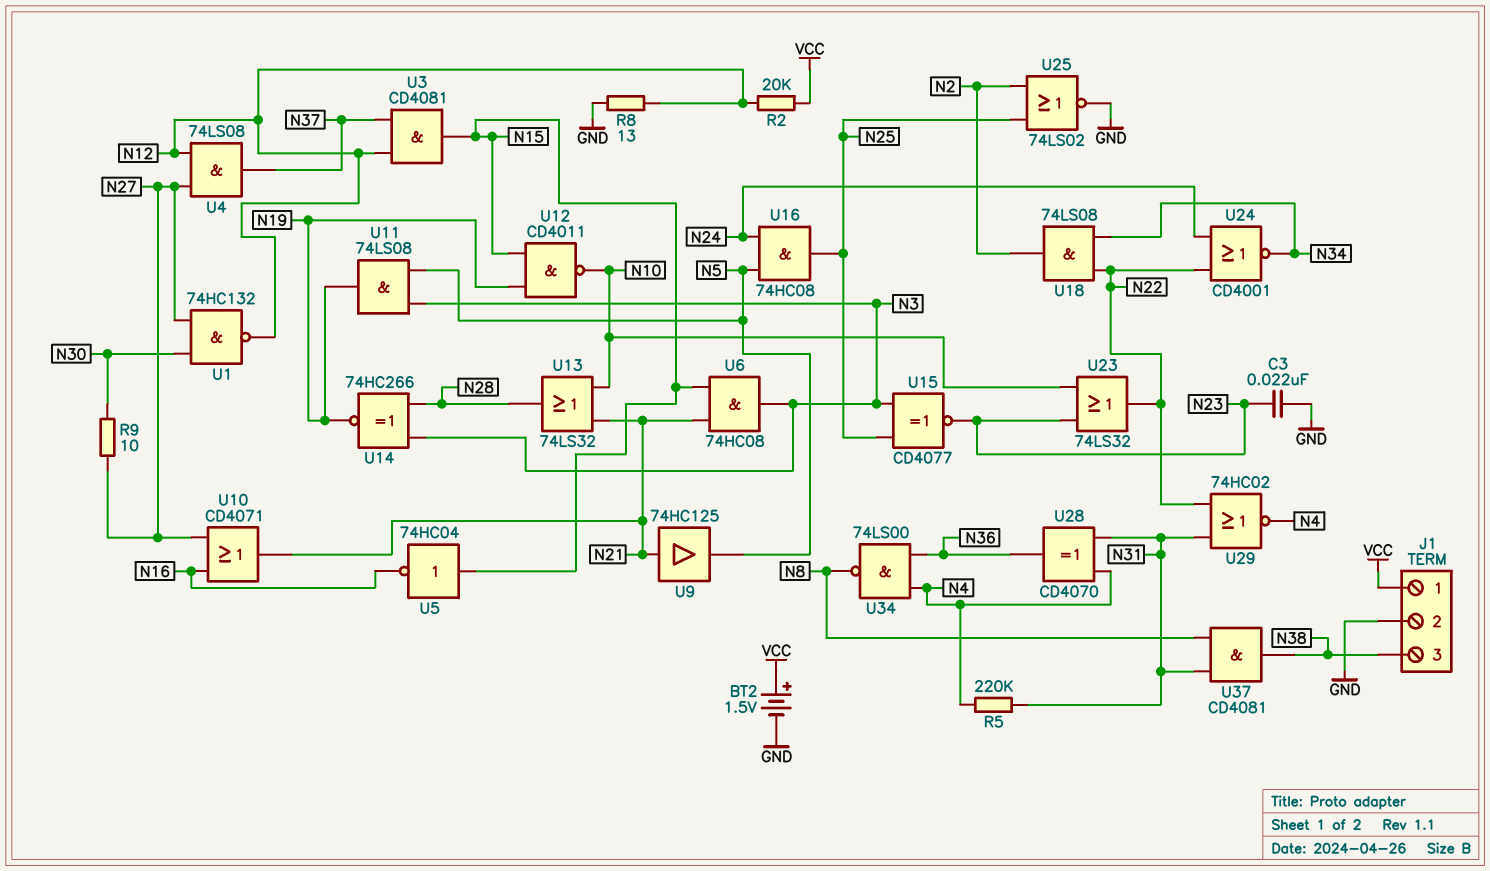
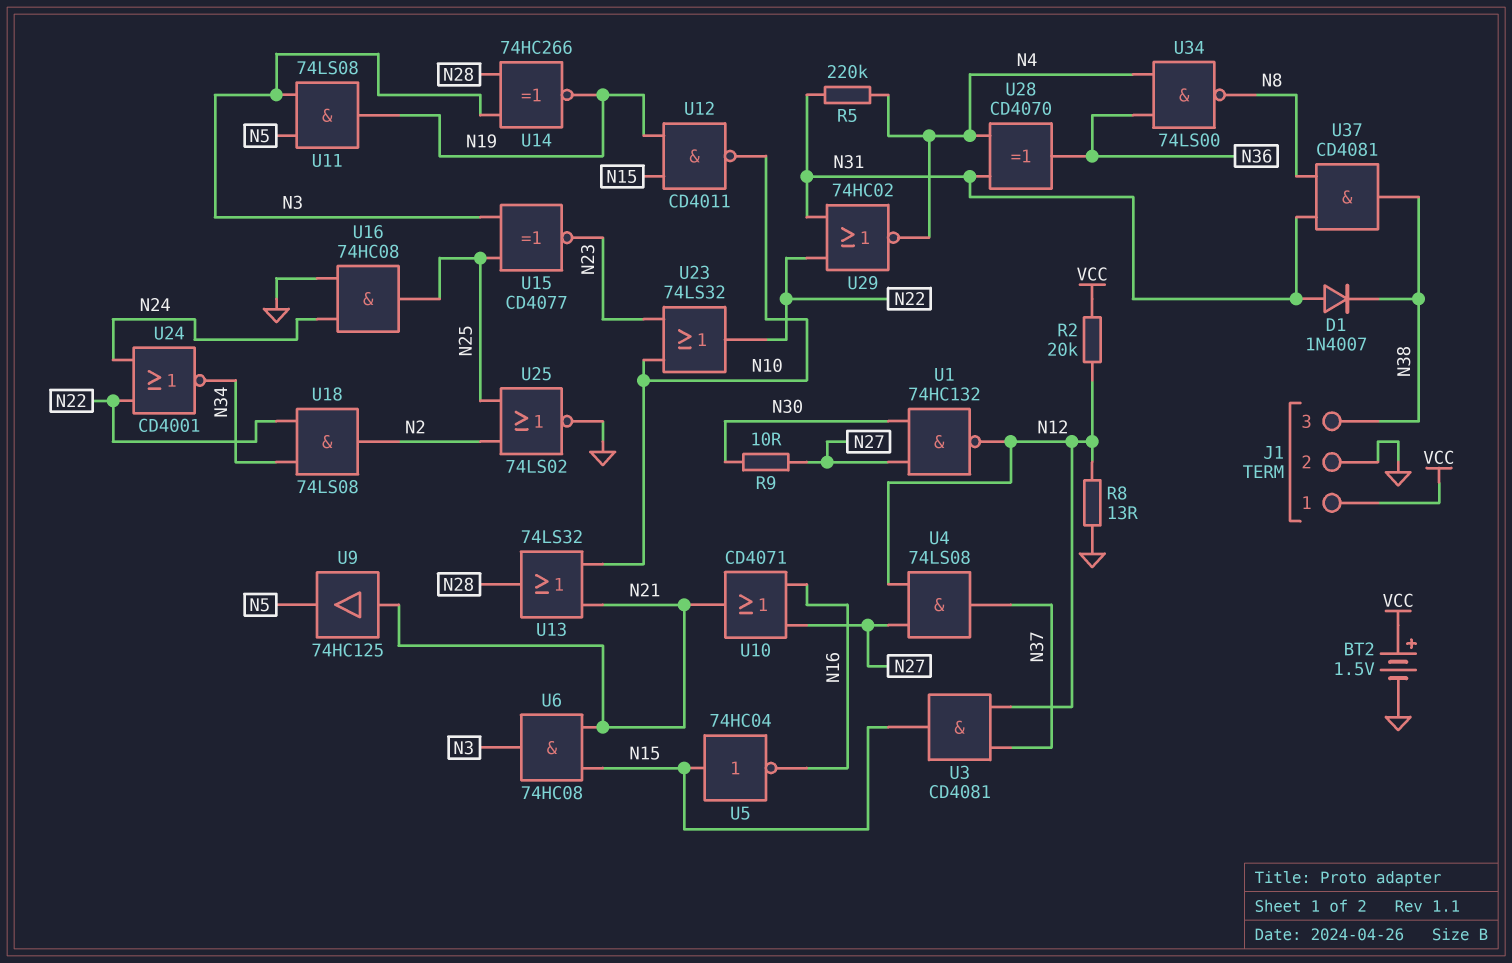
C3: 22nF (GND, N23) -> none
D1: none -> diode 1N4007 (A N31, K N38)
U16: AND 74HC08 (in N5, in N24, out N25) -> AND 74HC08 (in GND, in N24, out N25)

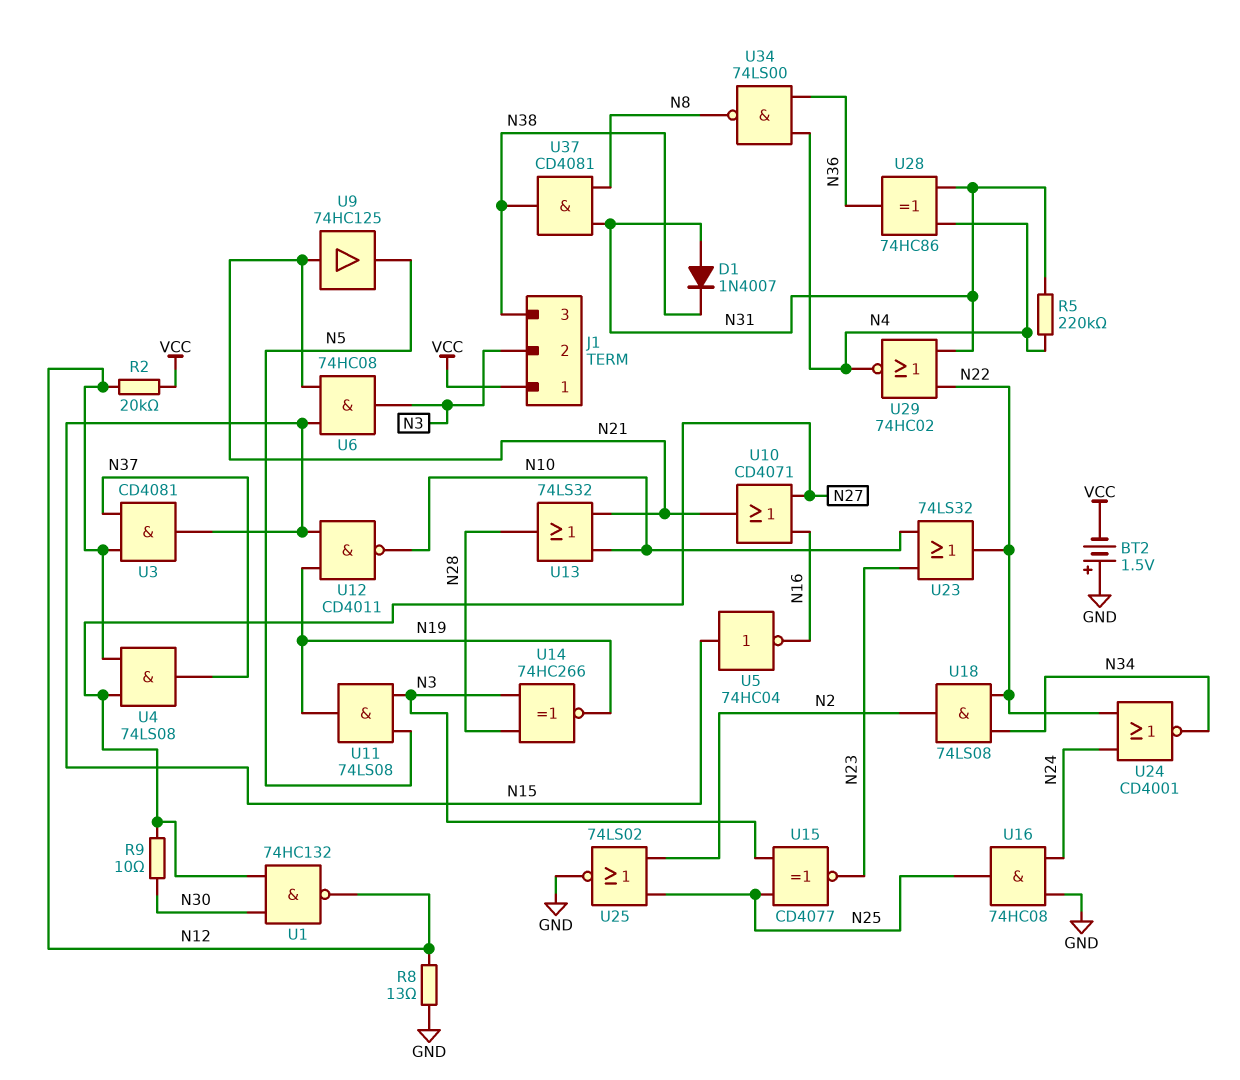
BT2: 1.5V (plus VCC, minus GND) -> 1.5V (plus GND, minus VCC)
J1 pin 2: GND -> N3
U28: XOR CD4070 (in N4, in N31, out N36) -> XOR 74HC86 (in N4, in N31, out N36)

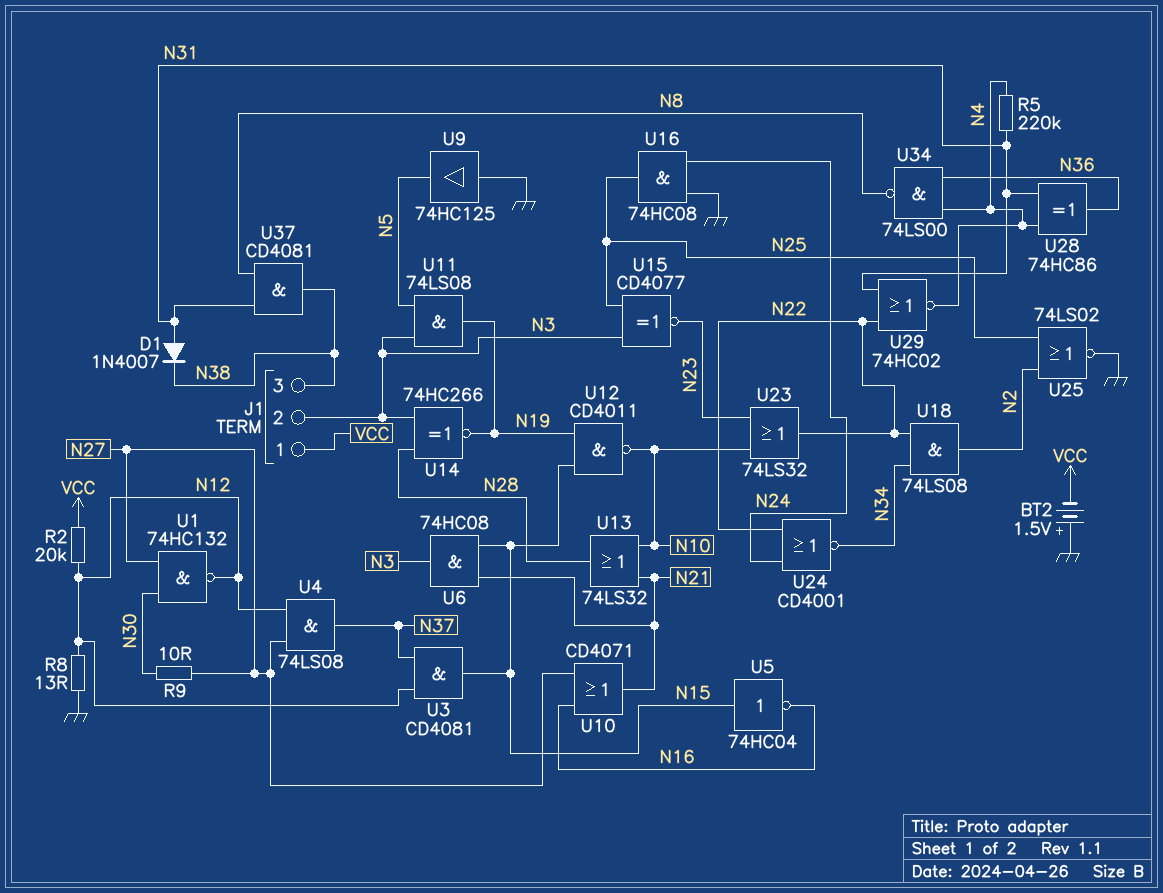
U9: buffer 74HC125 (in N21, out N5) -> buffer 74HC125 (in GND, out N5)

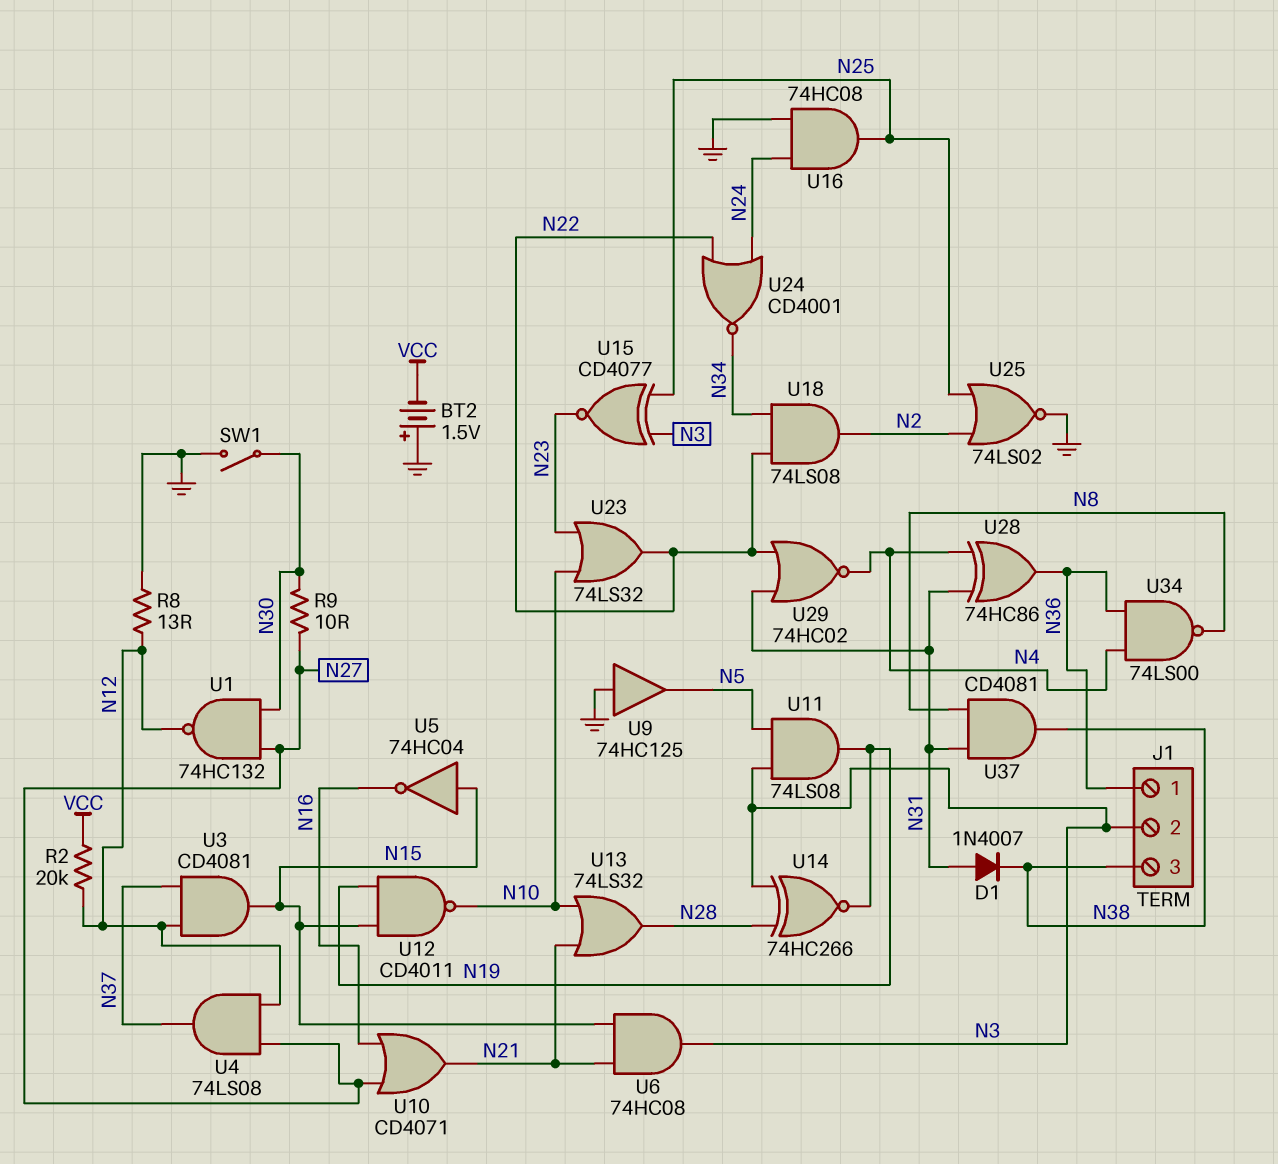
J1 pin 1: VCC -> N36
R5: 220k (N4, N31) -> none
SW1: none -> switch (GND, N30)

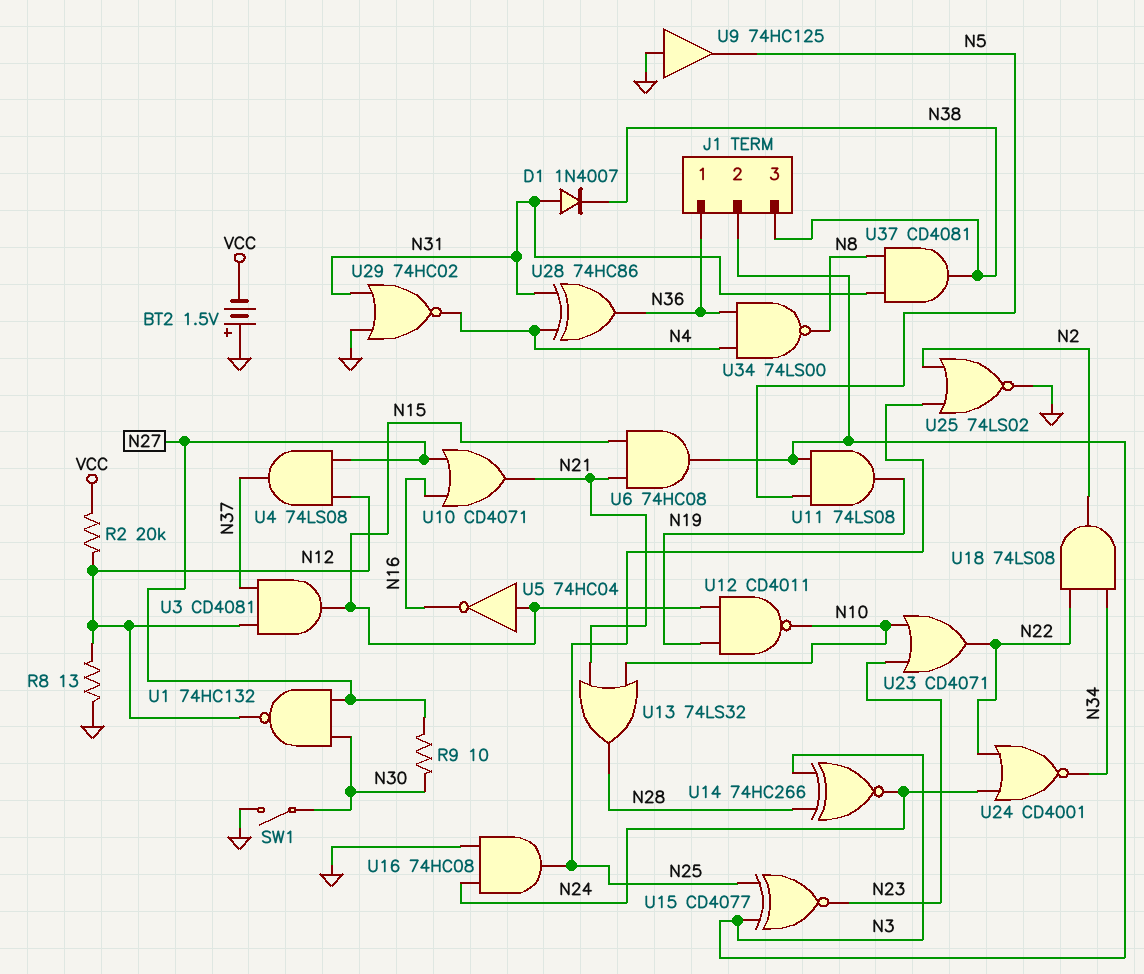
U14: XNOR 74HC266 (in N3, in N28, out N19) -> XNOR 74HC266 (in N3, in N28, out N24)
U23: OR 74LS32 (in N10, in N23, out N22) -> OR CD4071 (in N10, in N23, out N22)
U29: NOR 74HC02 (in N22, in N31, out N4) -> NOR 74HC02 (in GND, in N31, out N4)

